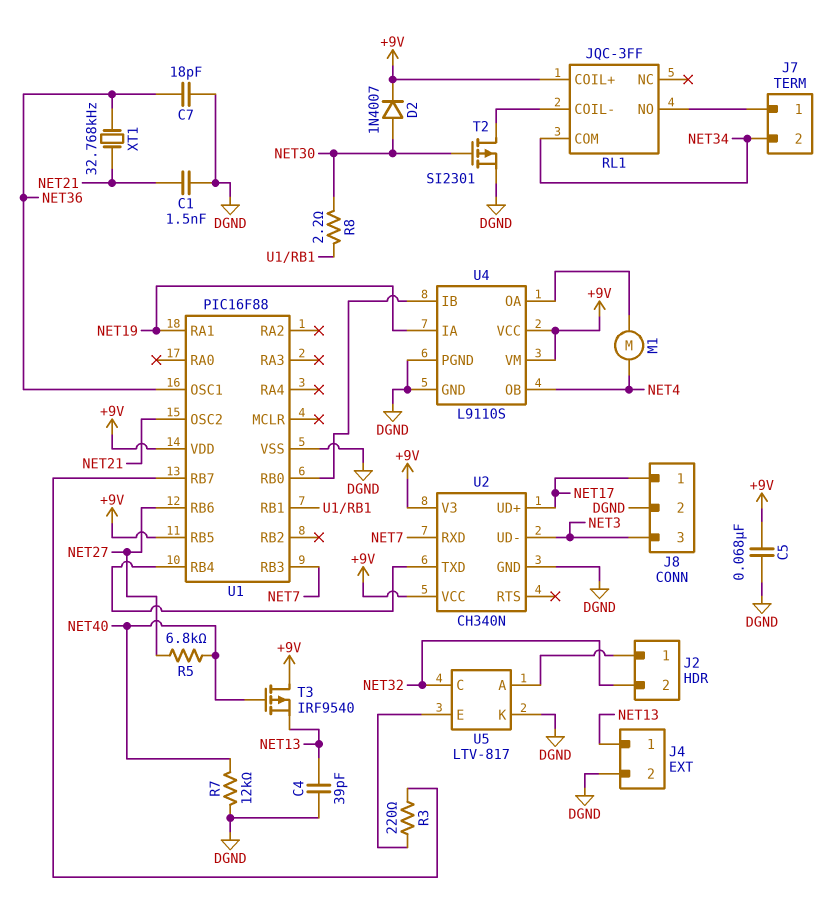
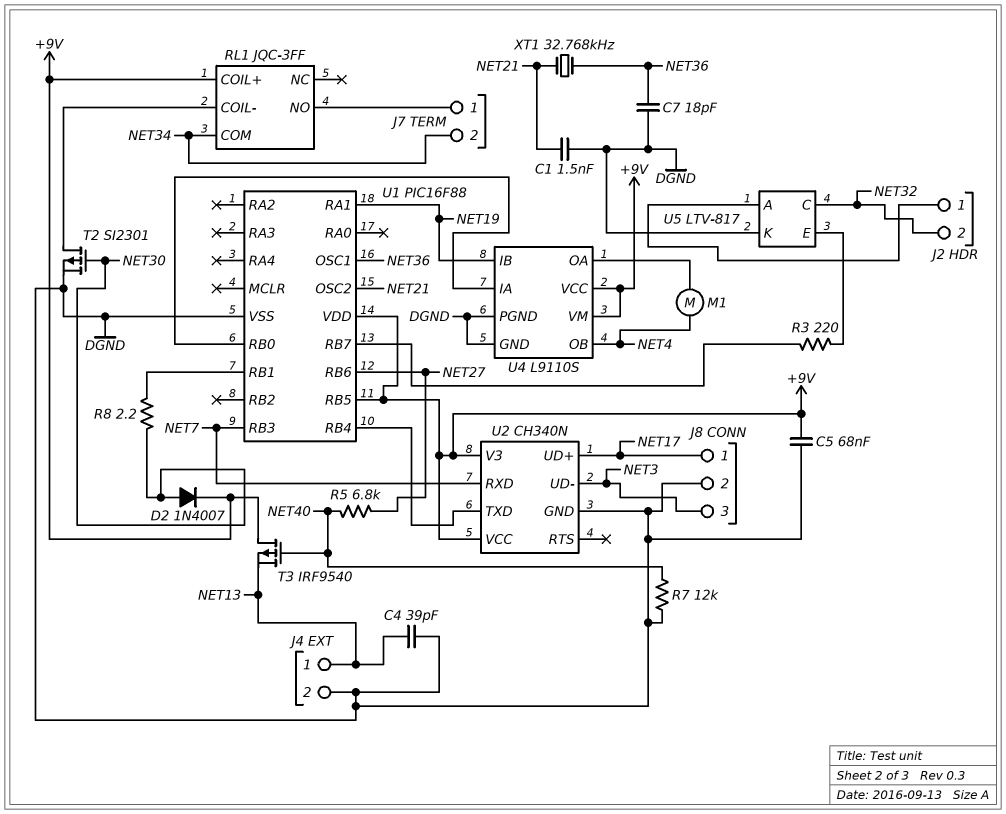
U4 pin IA: NET19 -> U1/RB0
U4 pin IB: U1/RB0 -> NET19

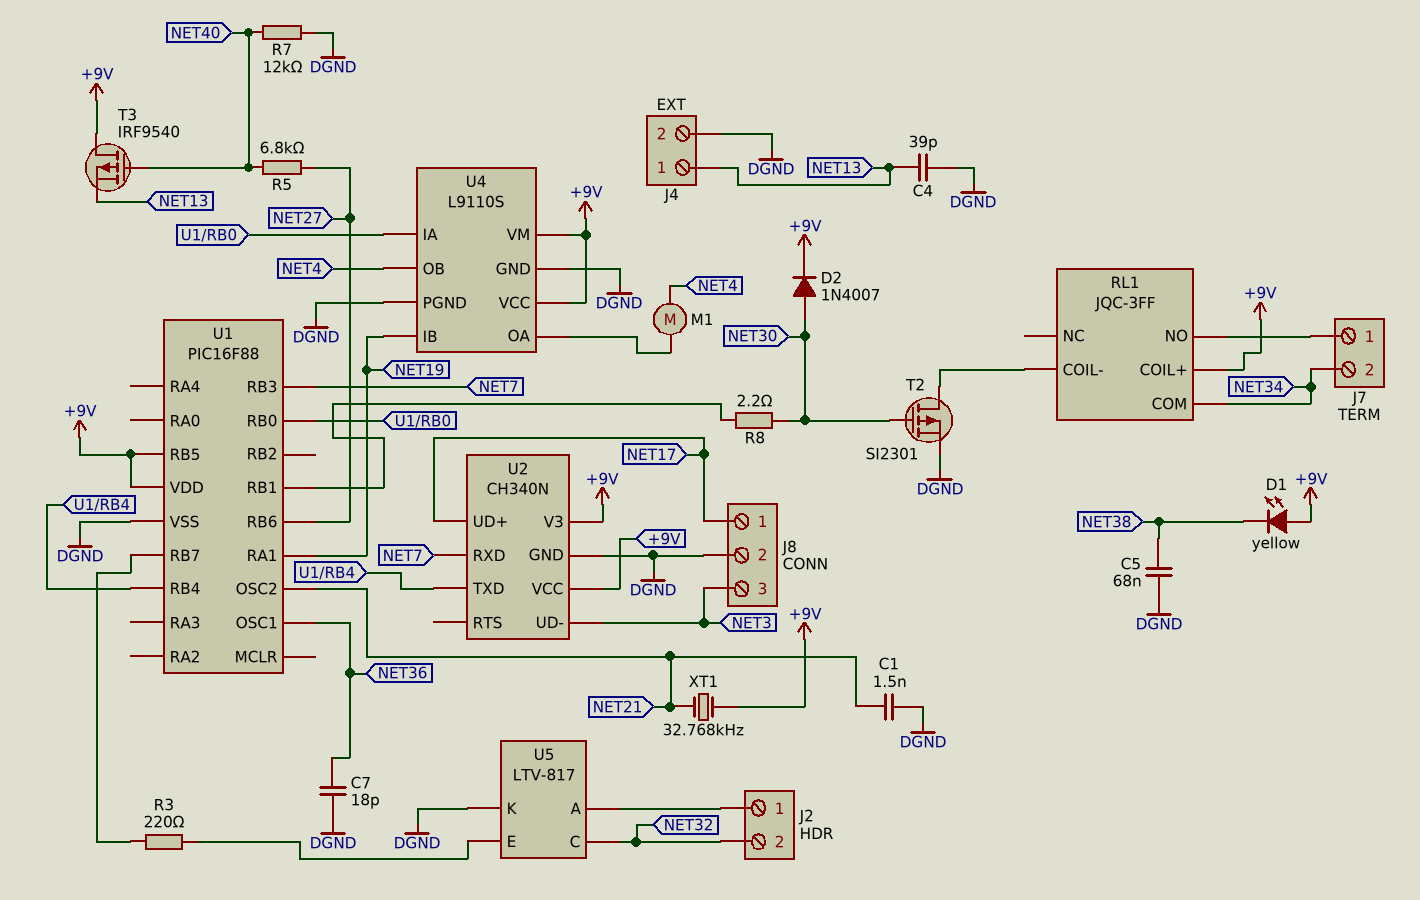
C5: 68nF (+9V, DGND) -> 68nF (DGND, NET38)
D1: none -> LED yellow (A +9V, K NET38)
XT1: 32.768kHz (NET21, NET36) -> 32.768kHz (+9V, NET21)

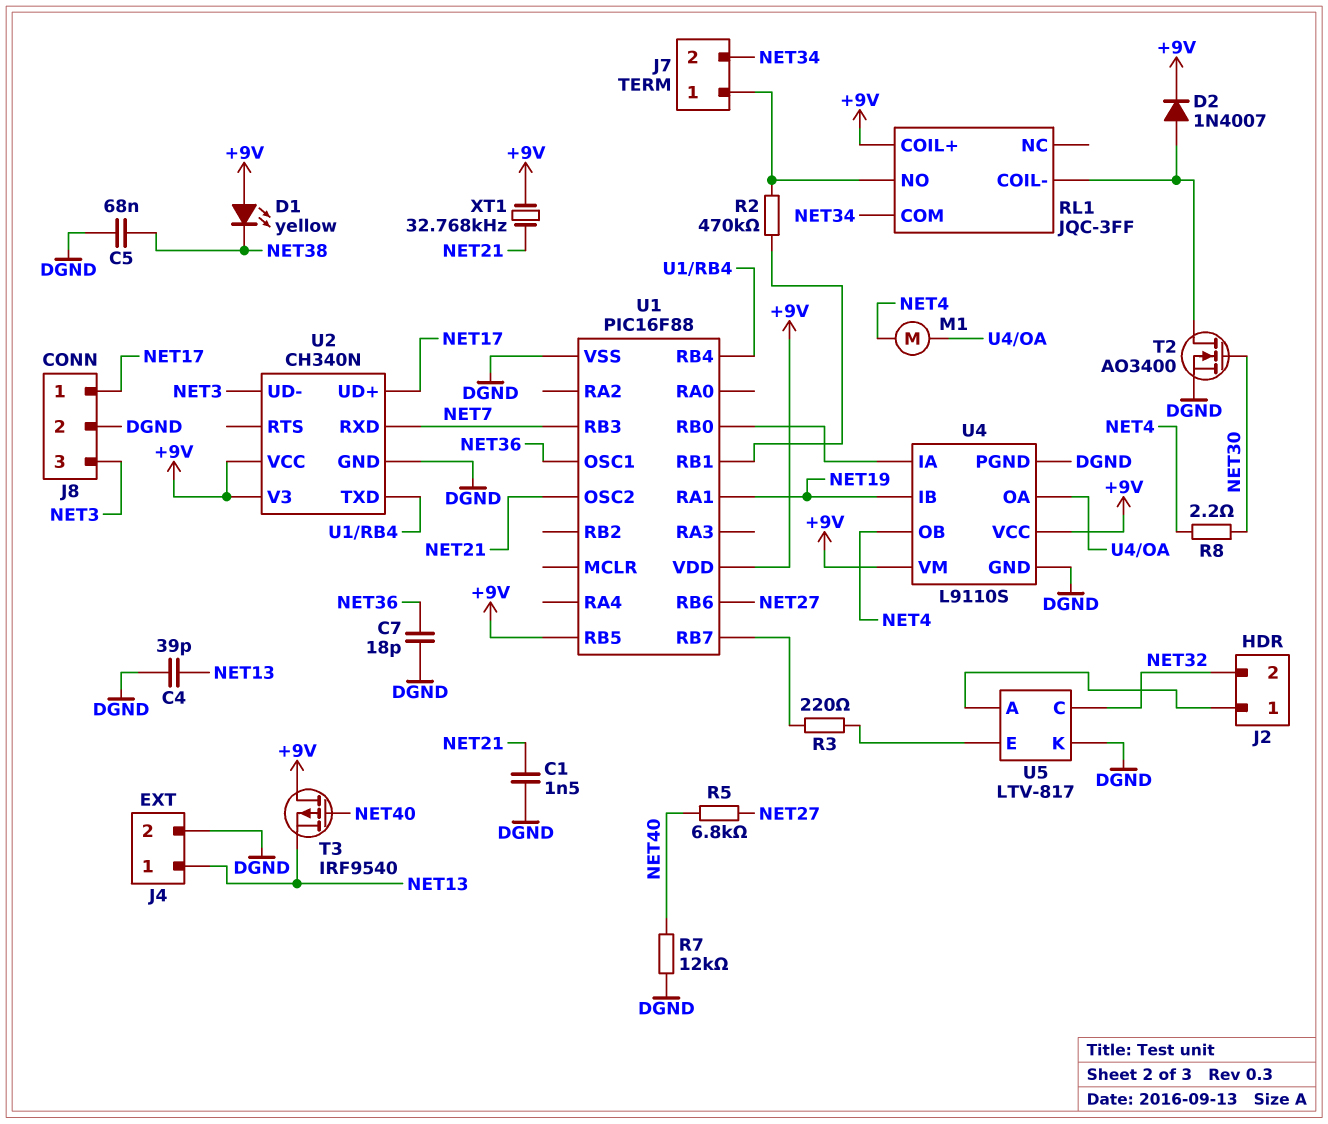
D2: diode 1N4007 (A NET30, K +9V) -> diode 1N4007 (A RL1/COIL-, K +9V)
R2: none -> 470k (J7/1, U1/RB1)
R8: 2.2 (NET30, U1/RB1) -> 2.2 (NET4, NET30)
T2: PMOS SI2301 (G NET30, D RL1/COIL-, S DGND) -> NMOS AO3400 (G NET30, D RL1/COIL-, S DGND)

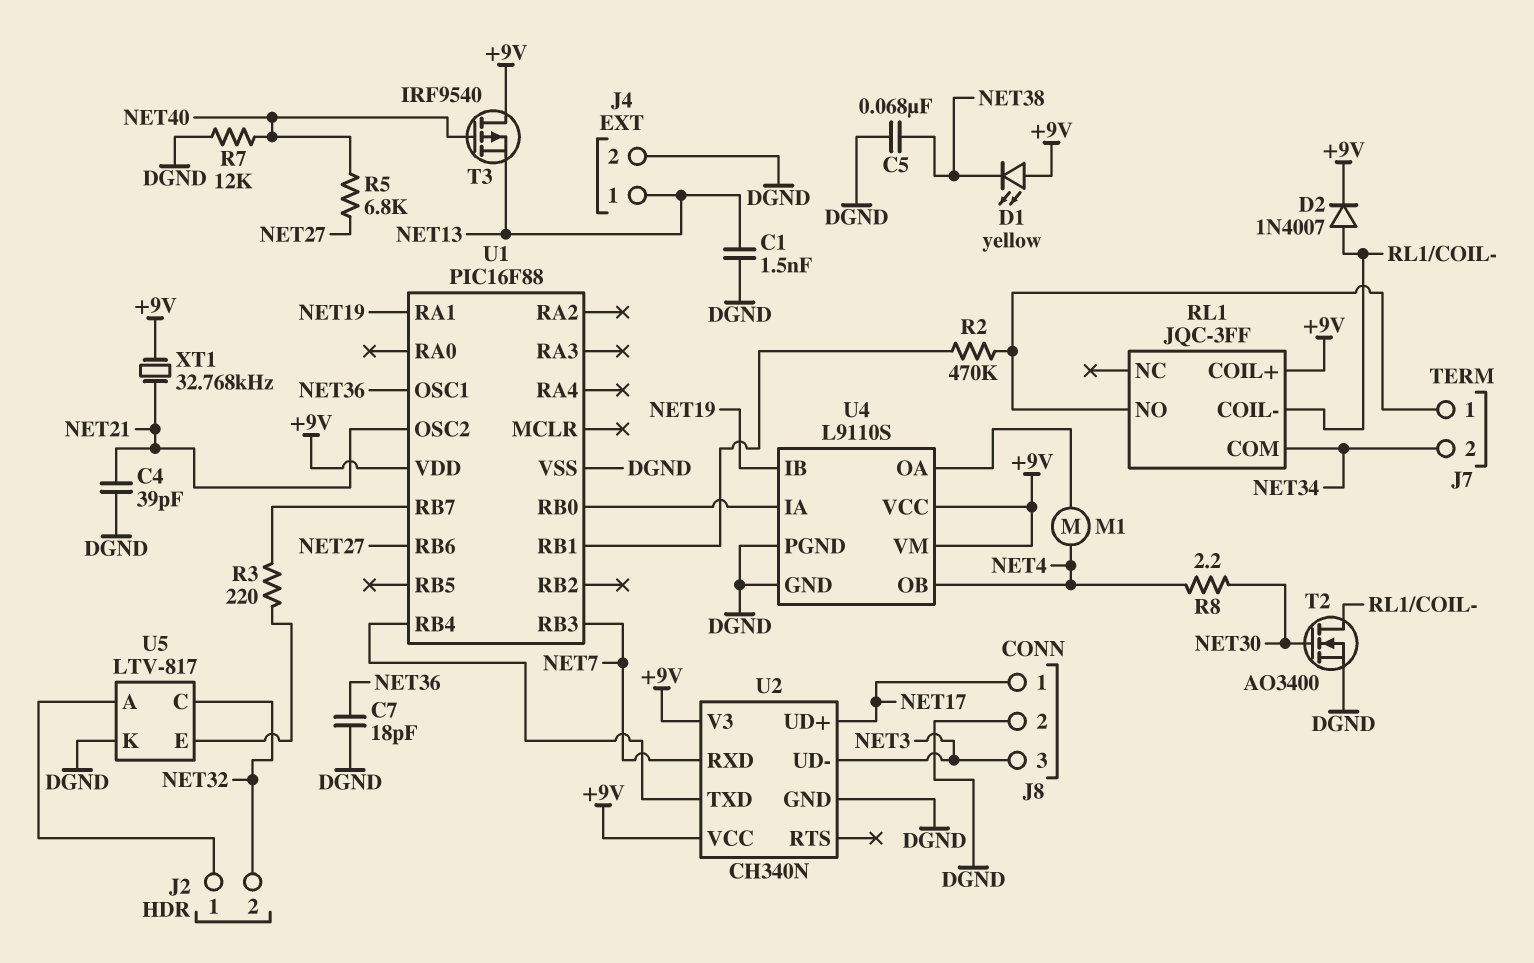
C1: 1.5nF (DGND, NET21) -> 1.5nF (DGND, NET13)
C4: 39pF (DGND, NET13) -> 39pF (DGND, NET21)
U1 pin RB5: +9V -> none

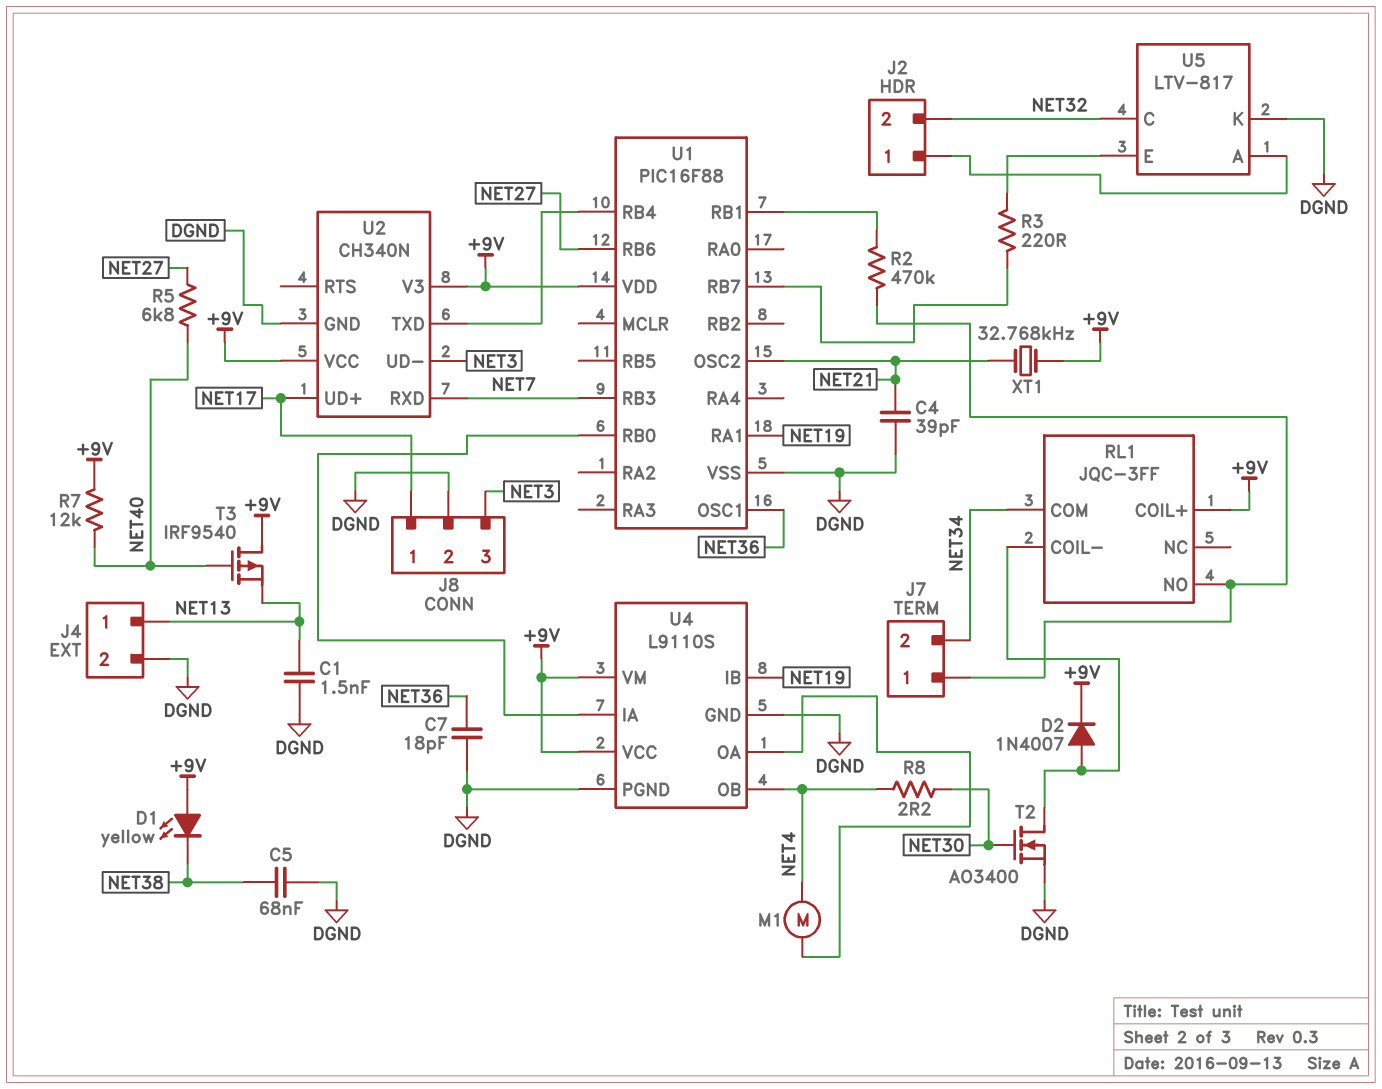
R7: 12k (DGND, NET40) -> 12k (+9V, NET40)

